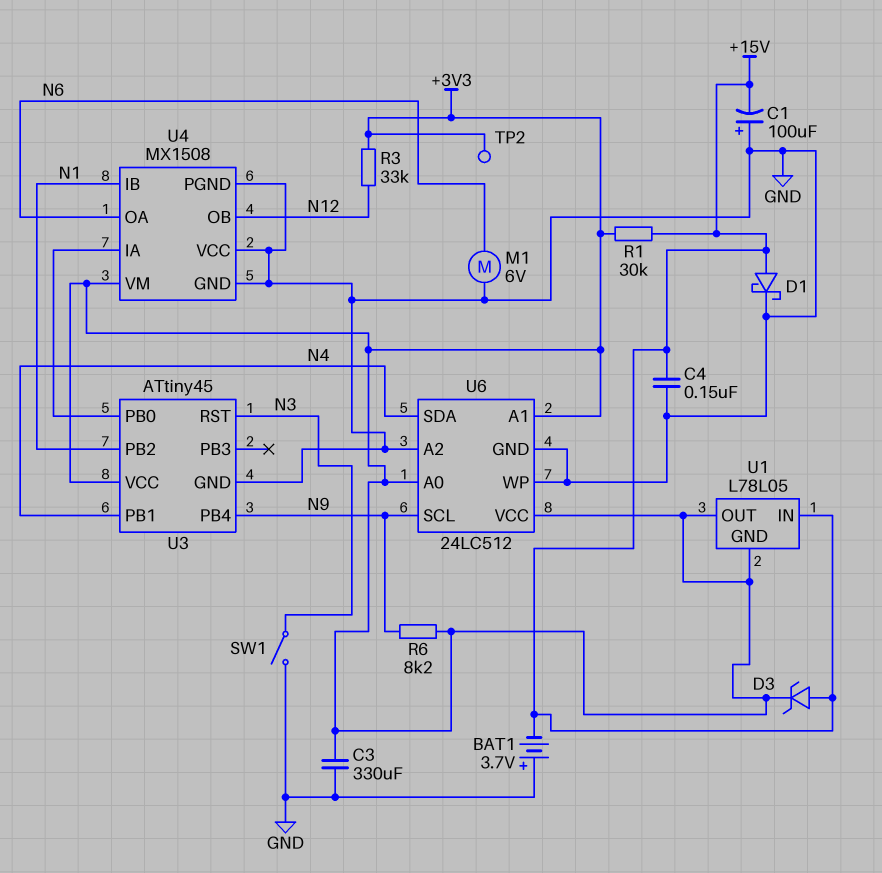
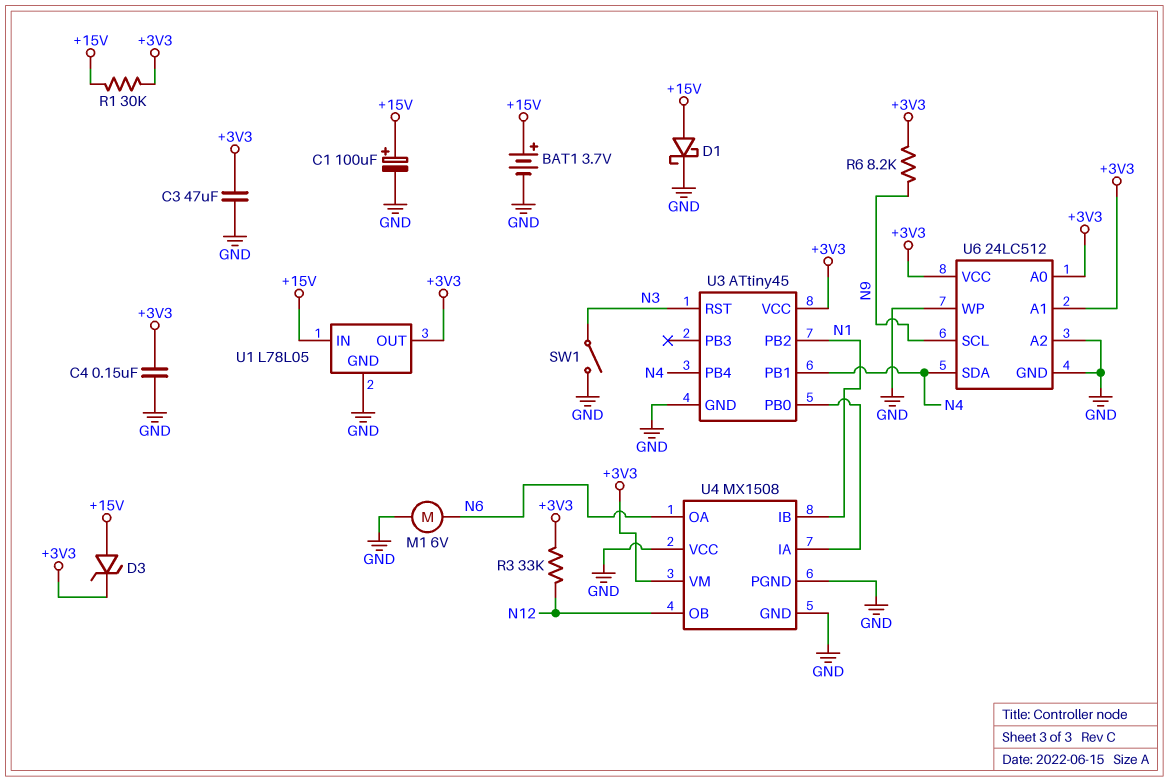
BAT1: 3.7V (plus GND, minus +15V) -> 3.7V (plus +15V, minus GND)
C1: 100uF (plus GND, minus +15V) -> 100uF (plus +15V, minus GND)
C3: 330uF (+3V3, GND) -> 47uF (+3V3, GND)
C4: 150nF (+15V, GND) -> 150nF (+3V3, GND)
TP2: test point (+3V3) -> none
U1 pin GND: +3V3 -> GND
U3 pin PB4: N9 -> N4

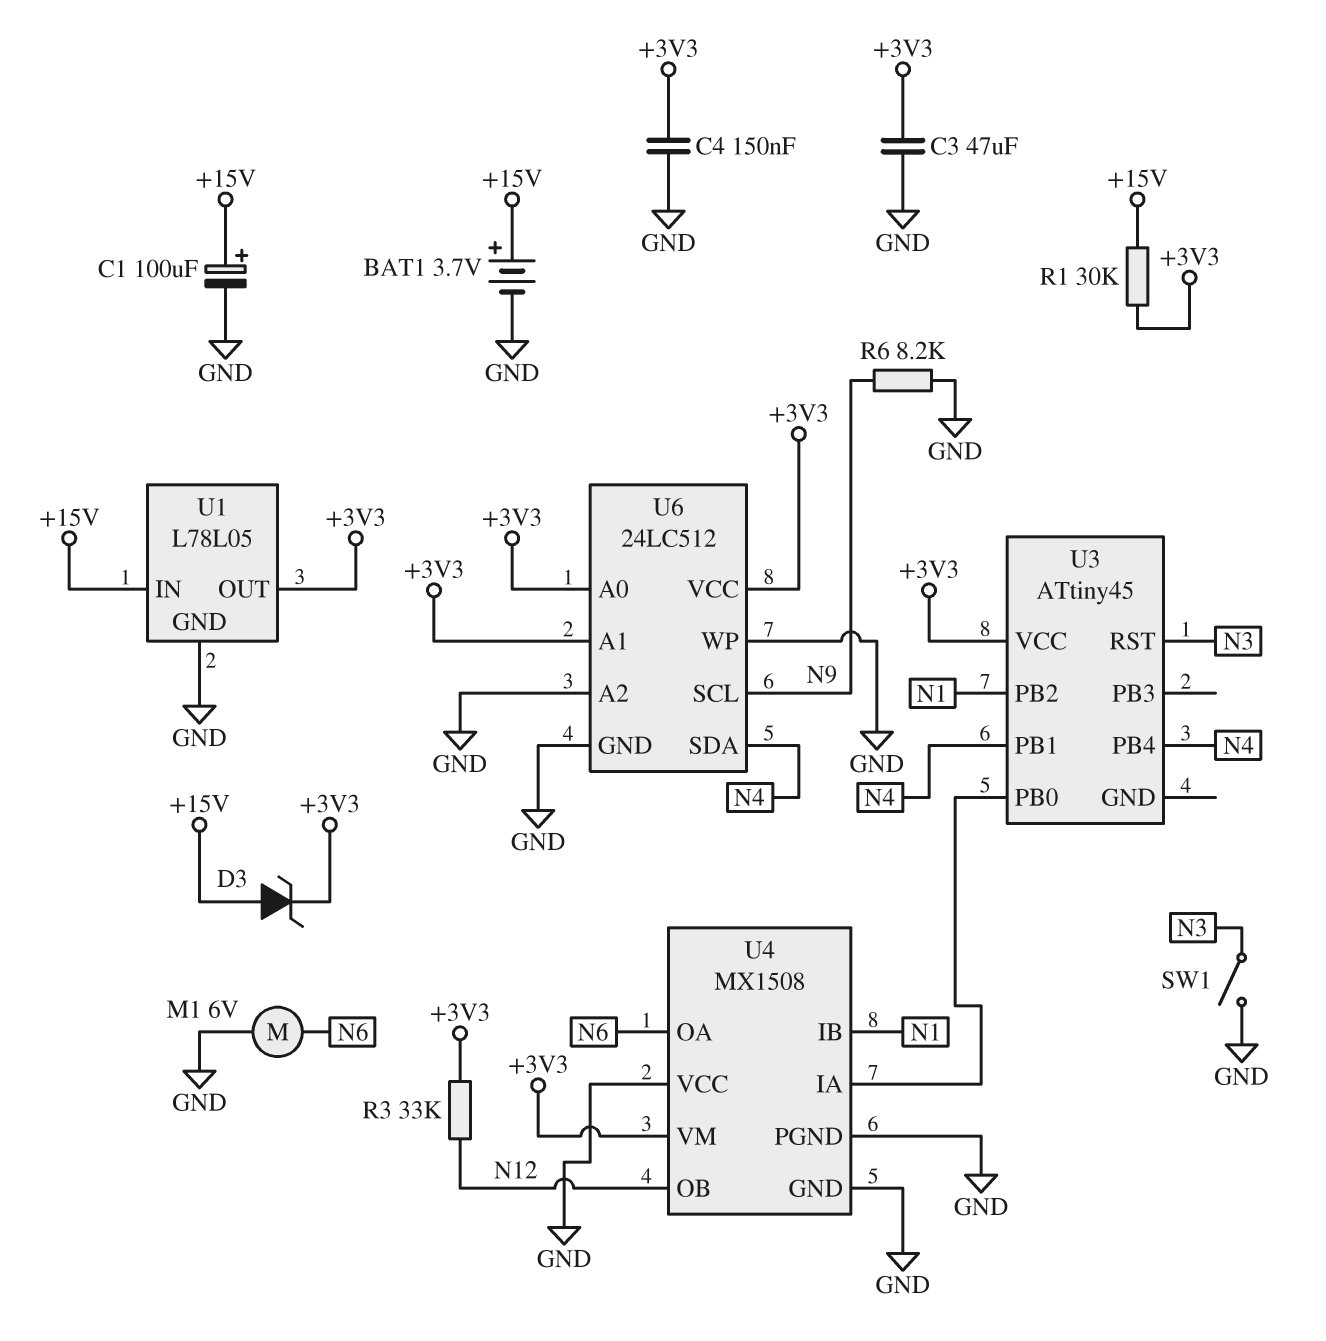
D1: schottky (A +15V, K GND) -> none
R6: 8.2k (+3V3, N9) -> 8.2k (GND, N9)
U3 pin GND: GND -> none

